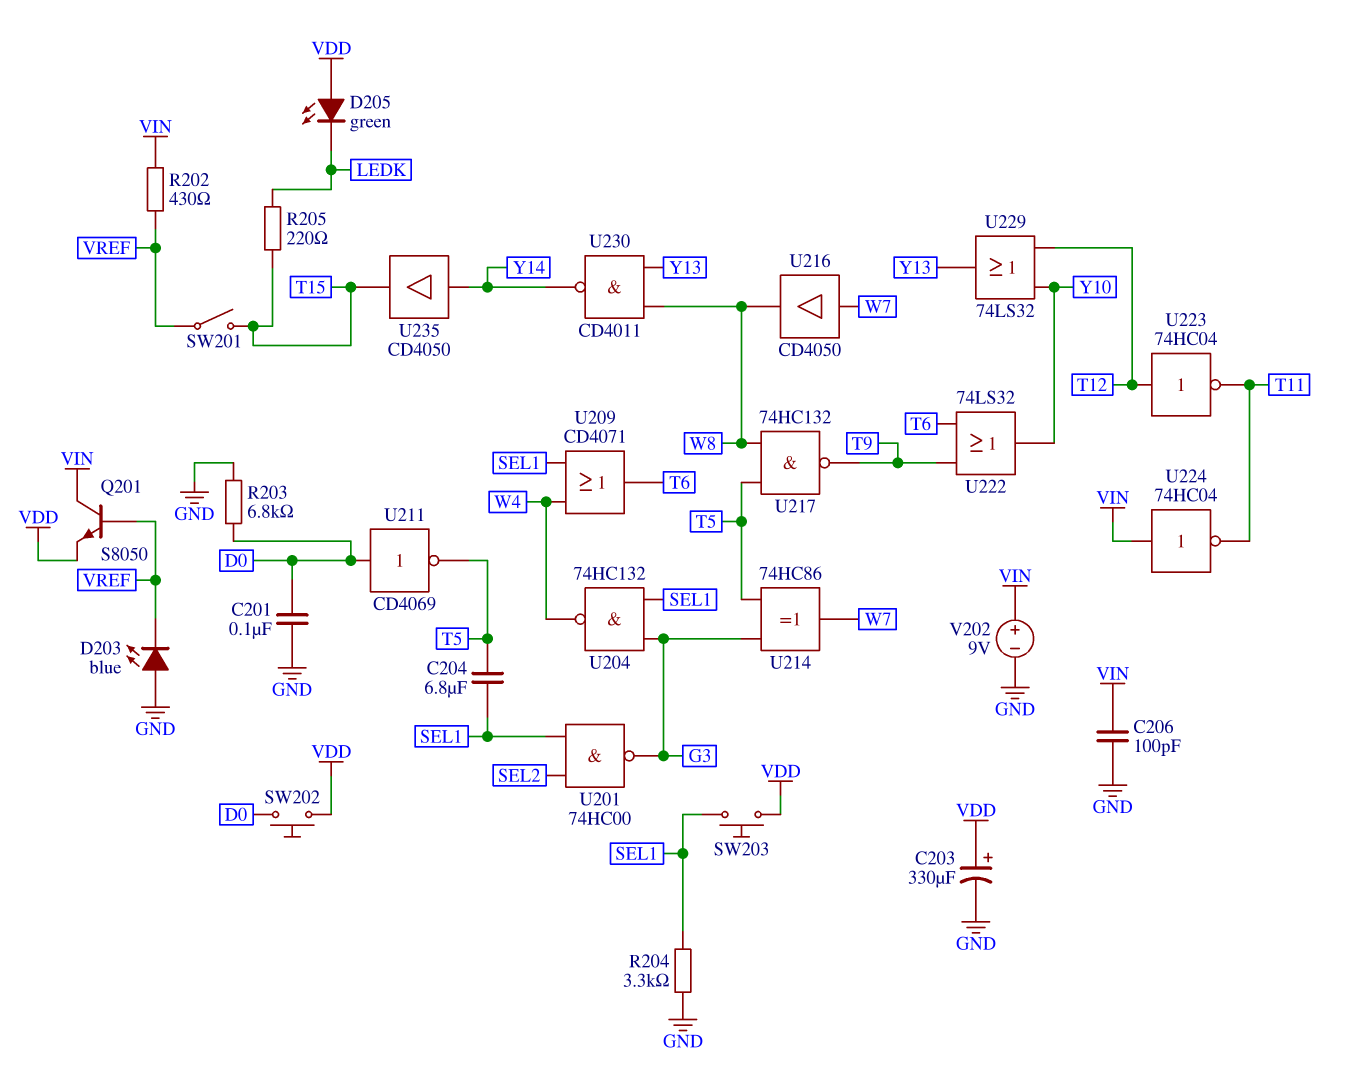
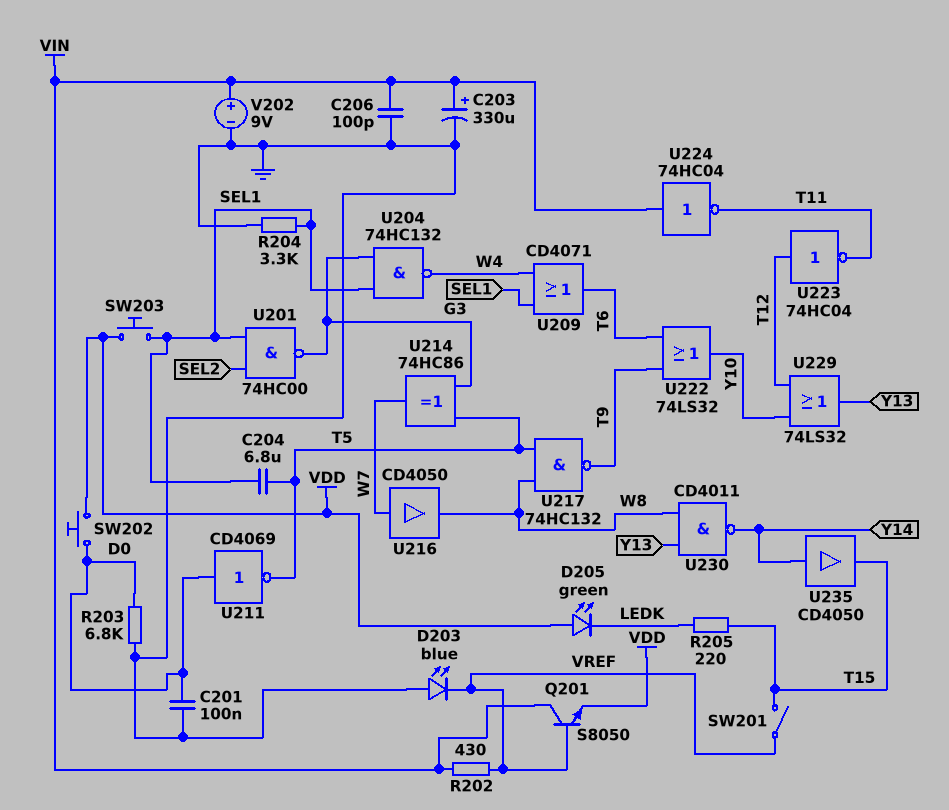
C203: 330uF (plus VDD, minus GND) -> 330uF (plus VIN, minus GND)

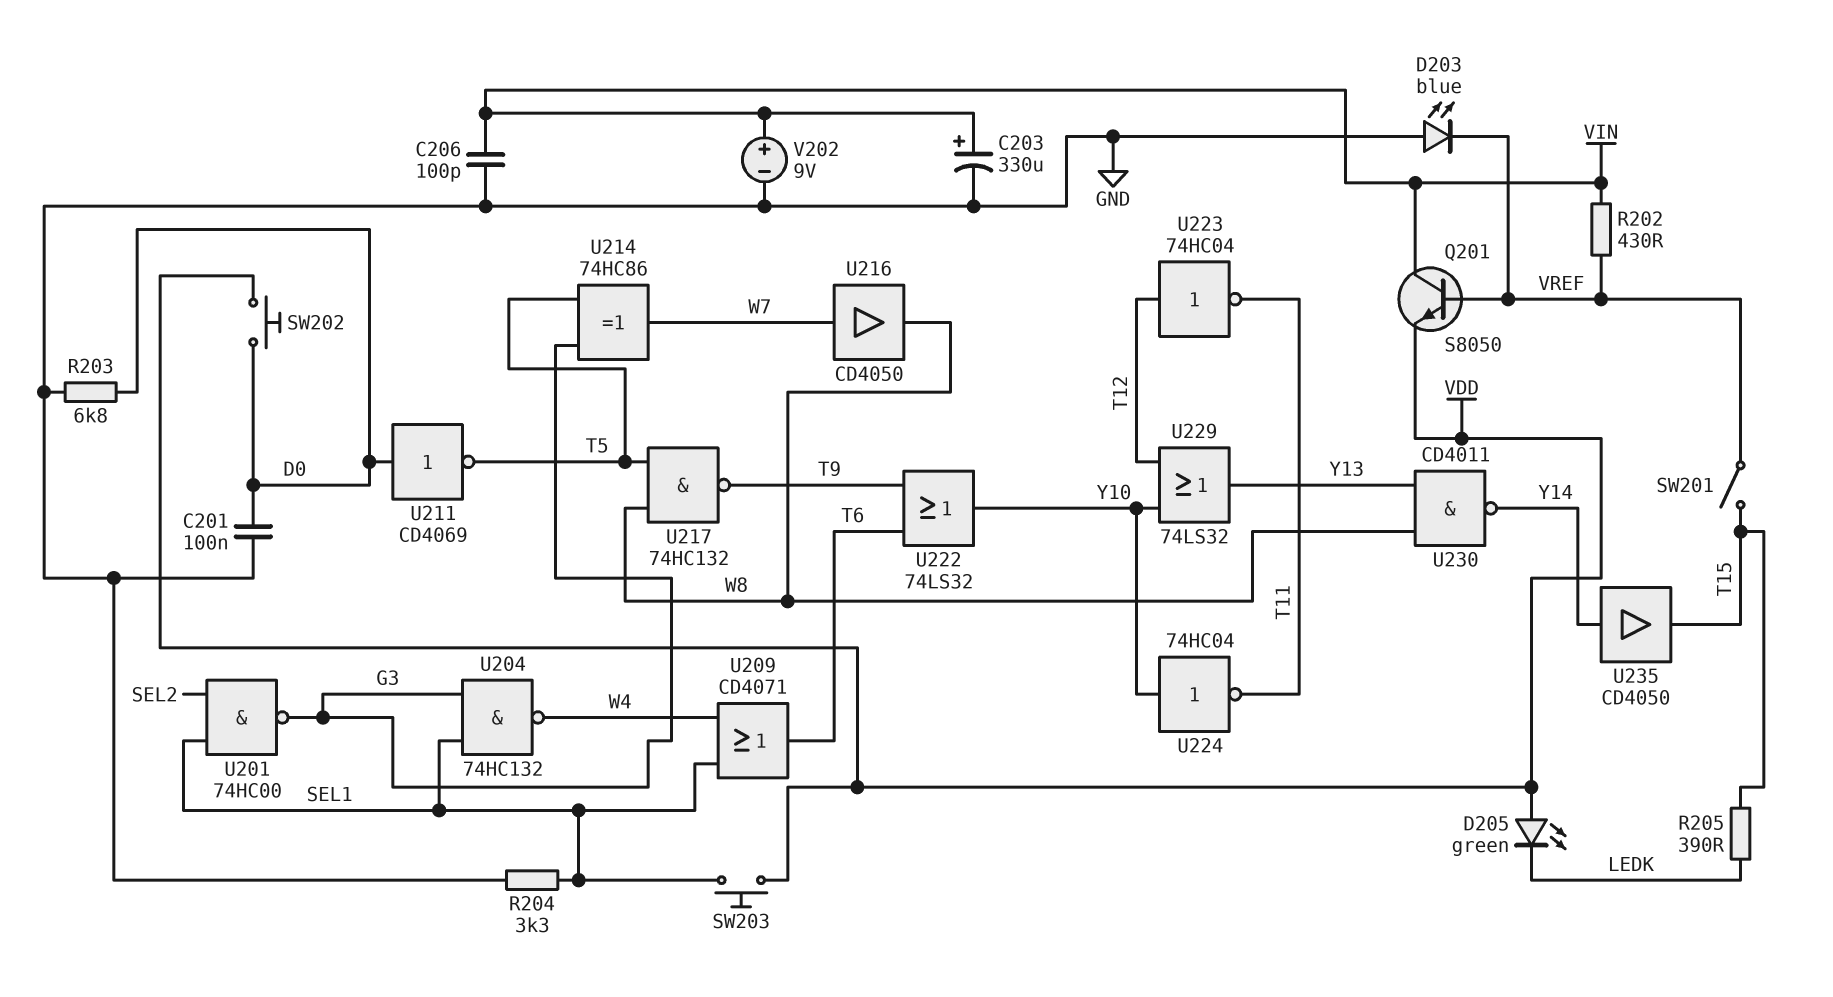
C204: 6.8uF (SEL1, T5) -> none
R205: 220 (LEDK, T15) -> 390 (LEDK, T15)
U224: NOT 74HC04 (in VIN, out T11) -> NOT 74HC04 (in Y10, out T11)

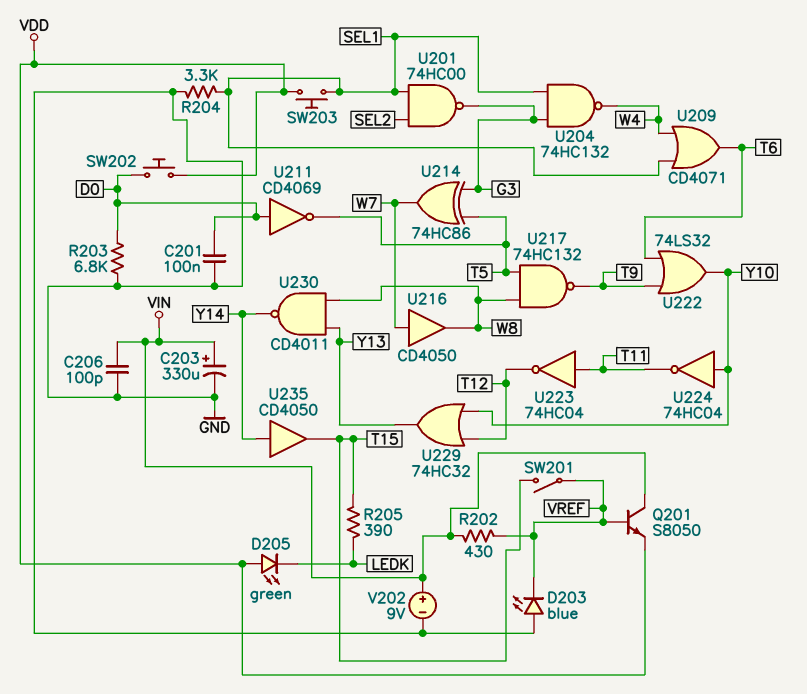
U223: NOT 74HC04 (in T12, out T11) -> NOT 74HC04 (in T11, out T12)
U229: OR 74LS32 (in T12, in Y10, out Y13) -> OR 74HC32 (in T12, in Y10, out Y13)

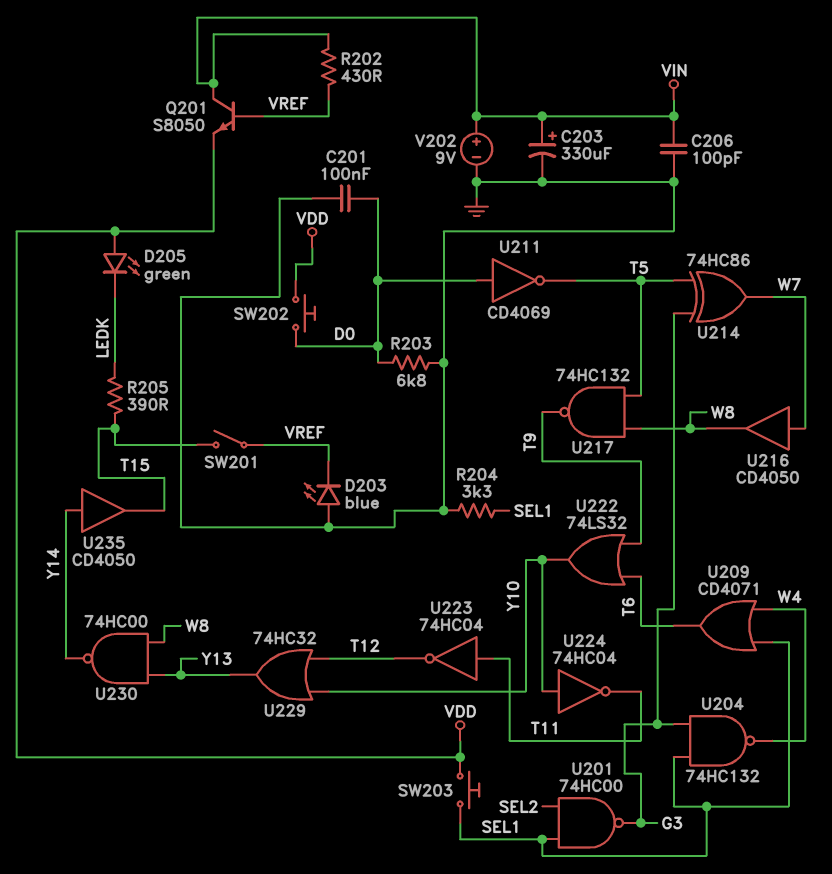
U230: NAND CD4011 (in W8, in Y13, out Y14) -> NAND 74HC00 (in W8, in Y13, out Y14)

